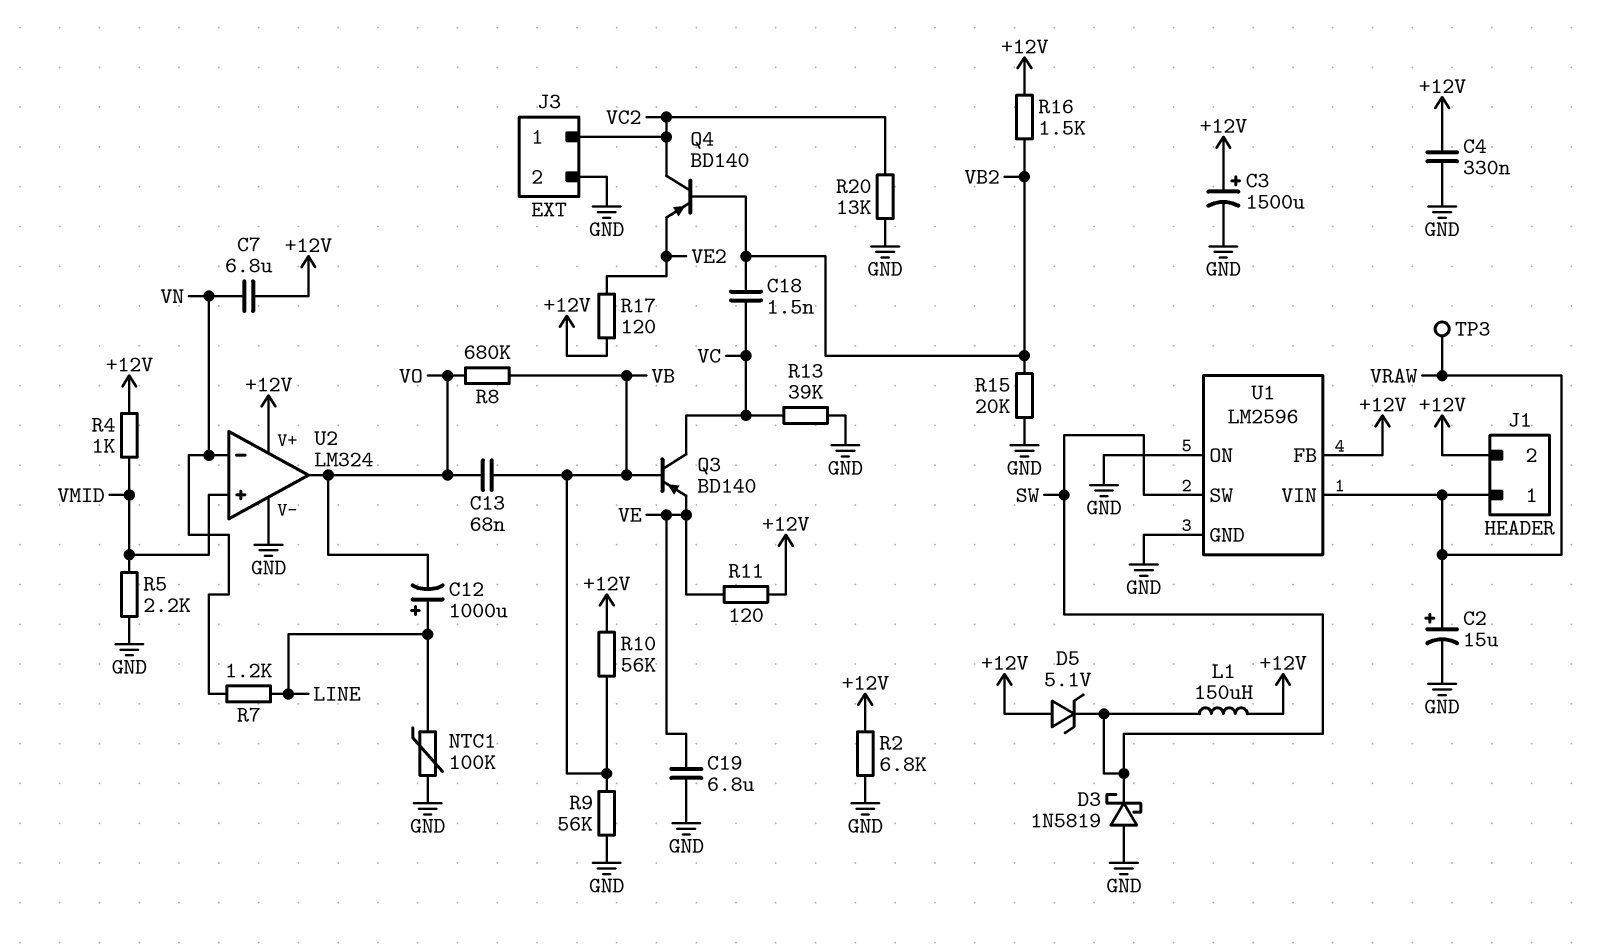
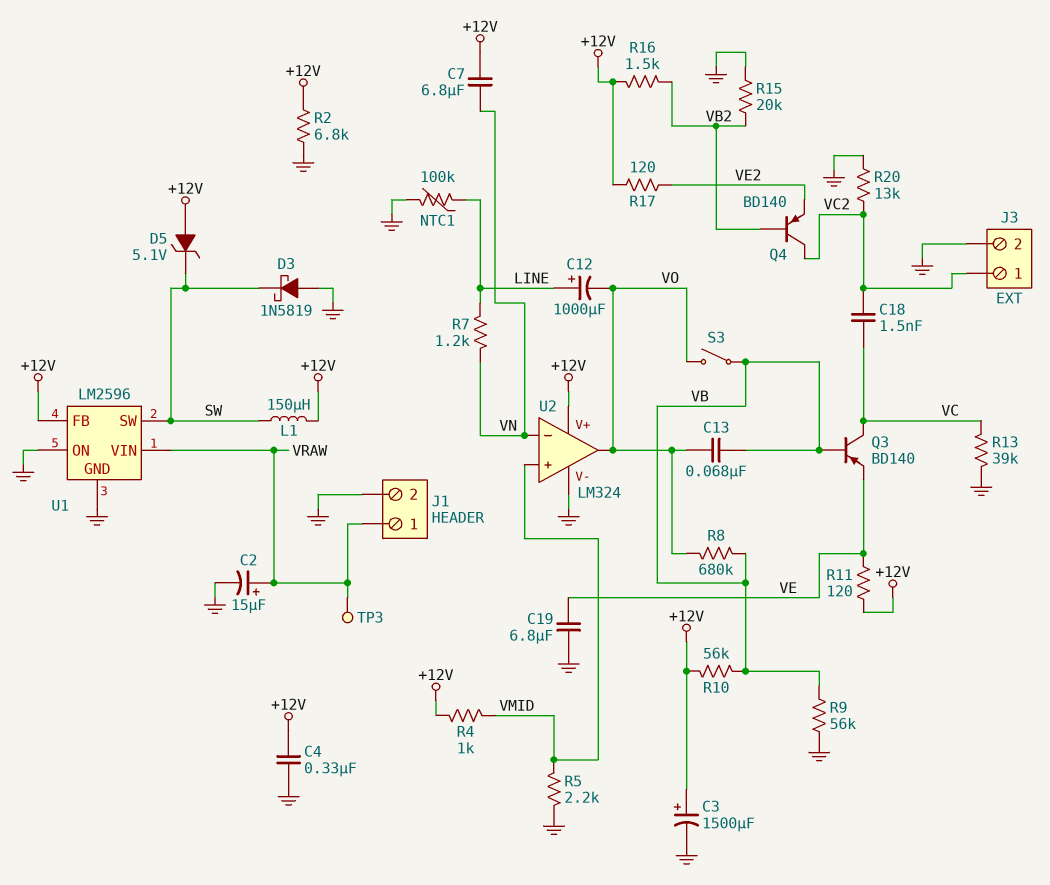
C18: 1.5nF (VB2, VC) -> 1.5nF (VC, VC2)
J1 pin 2: +12V -> GND
S3: none -> switch (VB, VO)

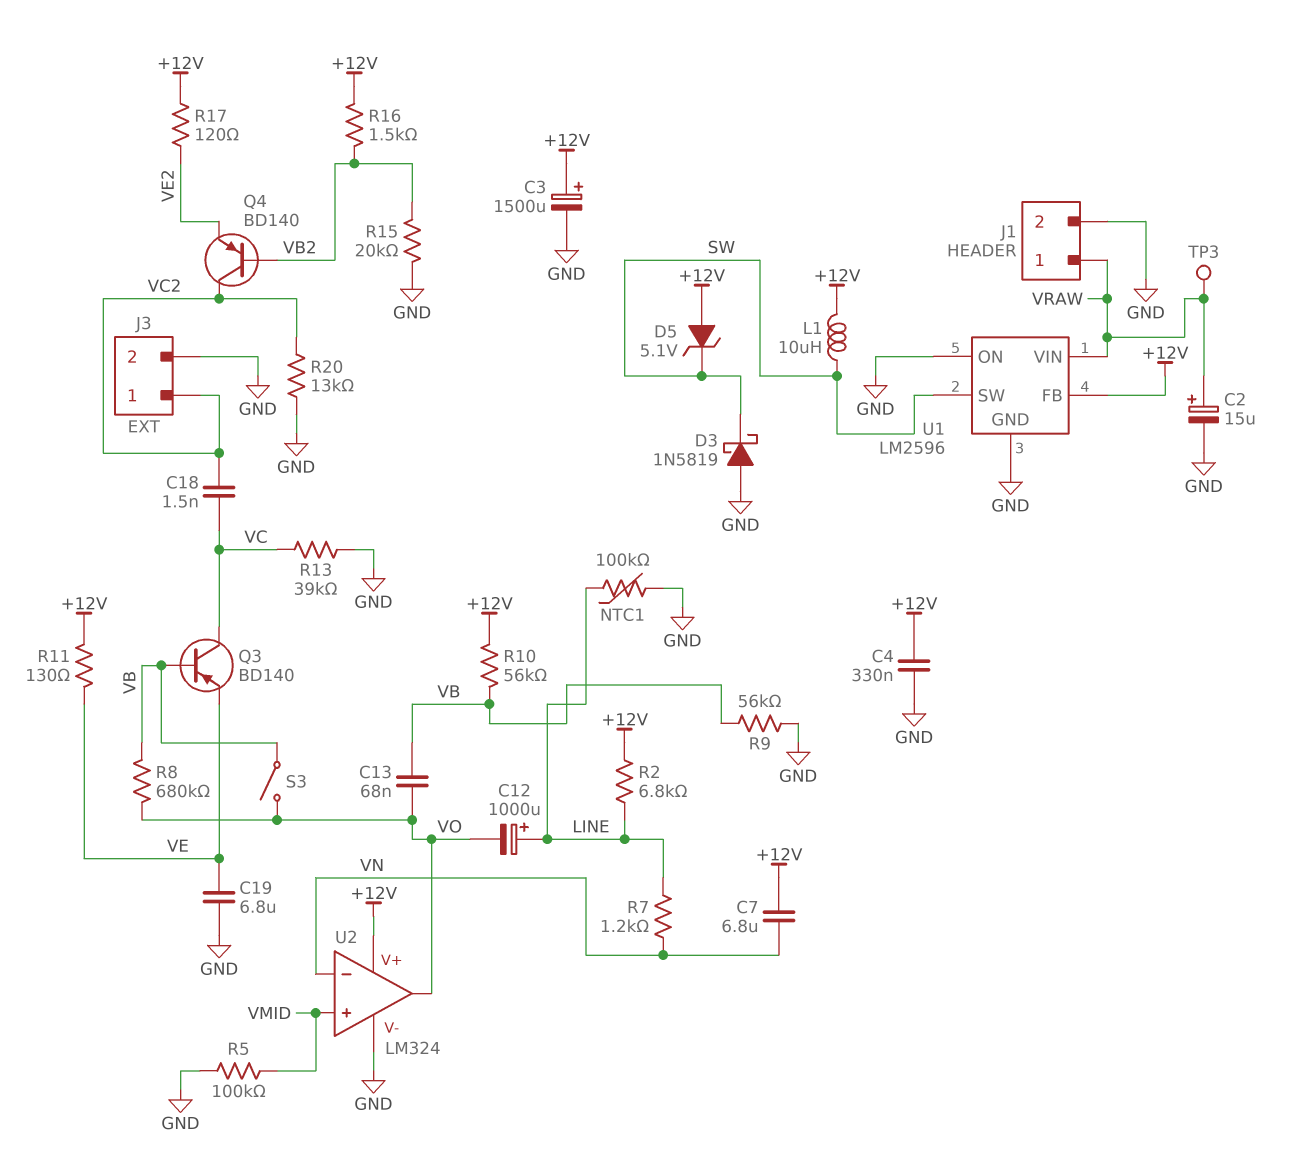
L1: 150uH (+12V, SW) -> 10uH (+12V, SW)
R2: 6.8k (+12V, GND) -> 6.8k (+12V, LINE)
R4: 1k (+12V, VMID) -> none
R5: 2.2k (GND, VMID) -> 100k (GND, VMID)
R11: 120 (+12V, VE) -> 130 (+12V, VE)

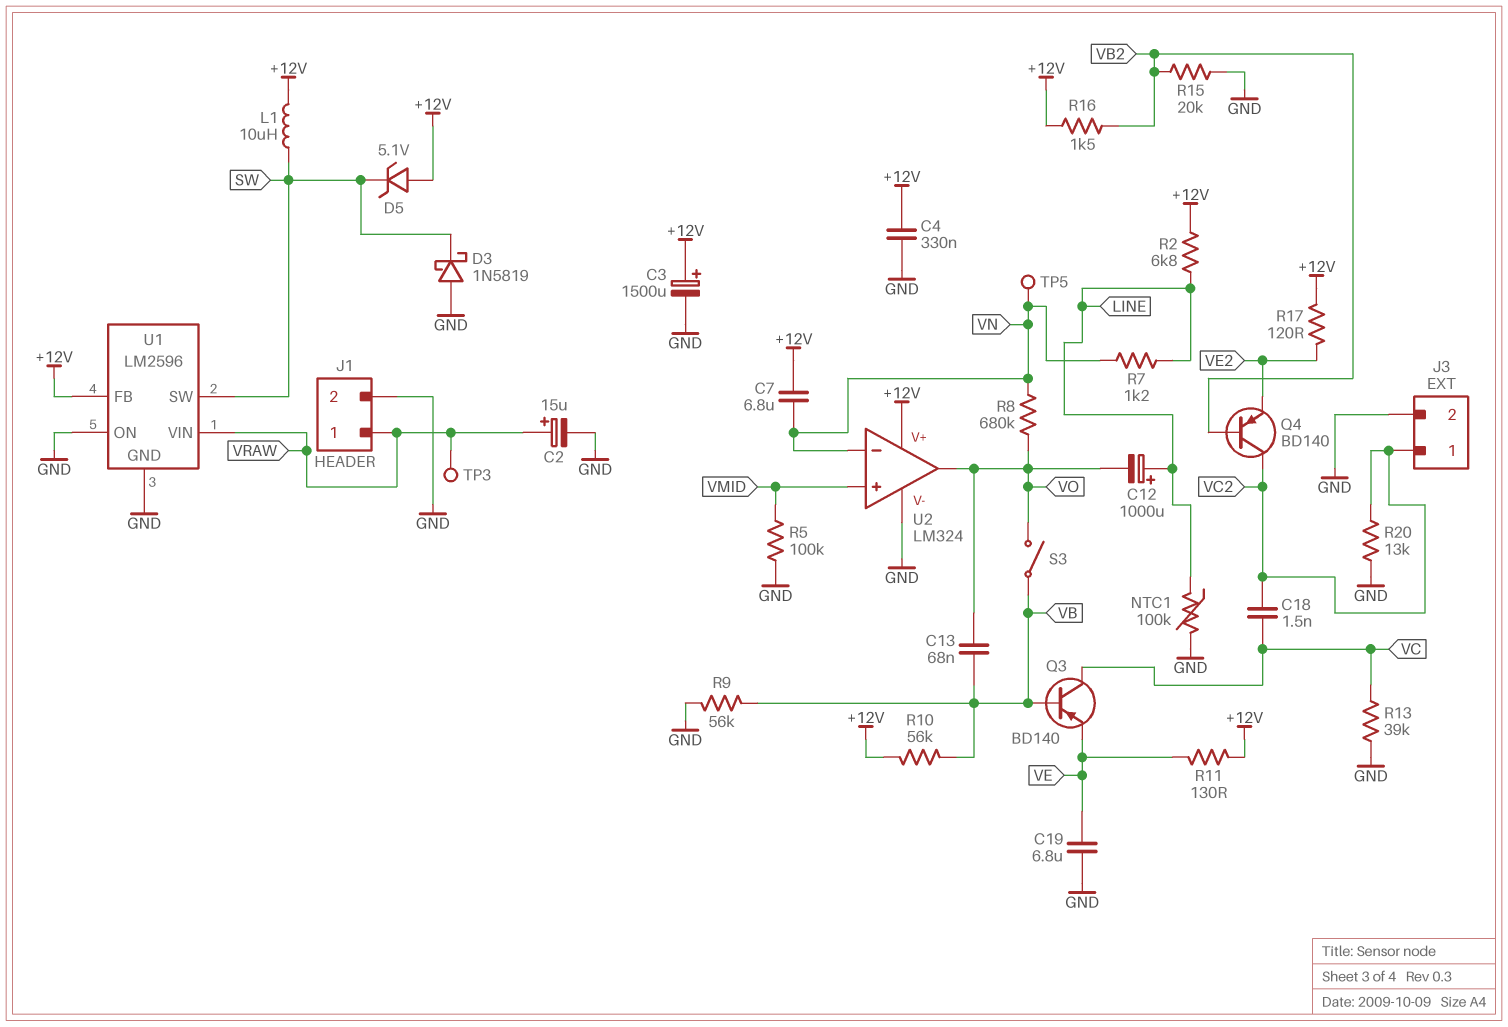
R8: 680k (VB, VO) -> 680k (VN, VO)
TP5: none -> test point (VN)

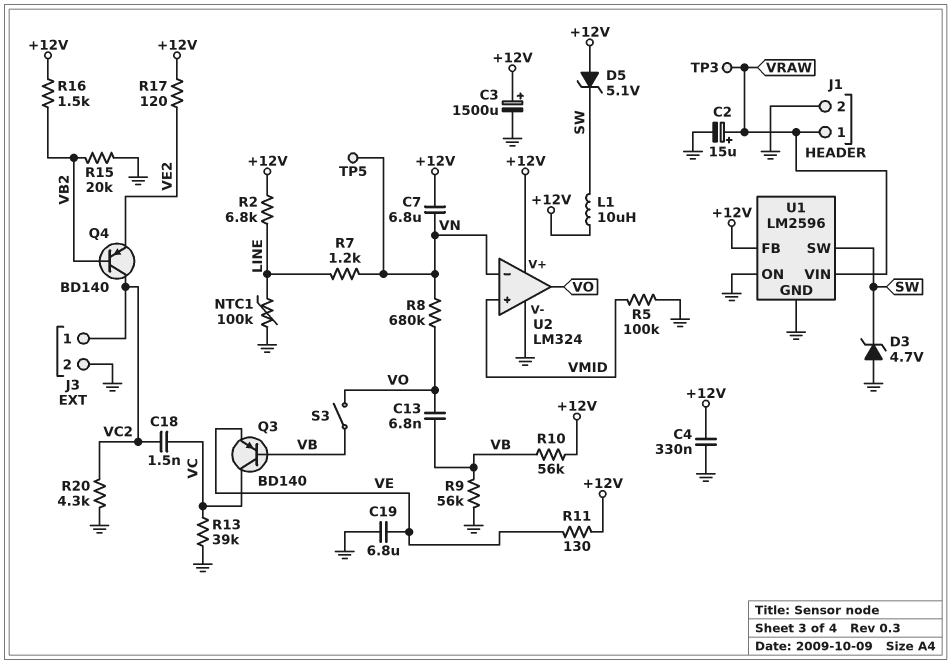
C12: 1000uF (plus LINE, minus VO) -> none
C13: 68nF (VB, VO) -> 6.8nF (VB, VO)
D3: schottky 1N5819 (A GND, K SW) -> zener 4.7V (A GND, K SW)
R20: 13k (GND, VC2) -> 4.3k (GND, VC2)

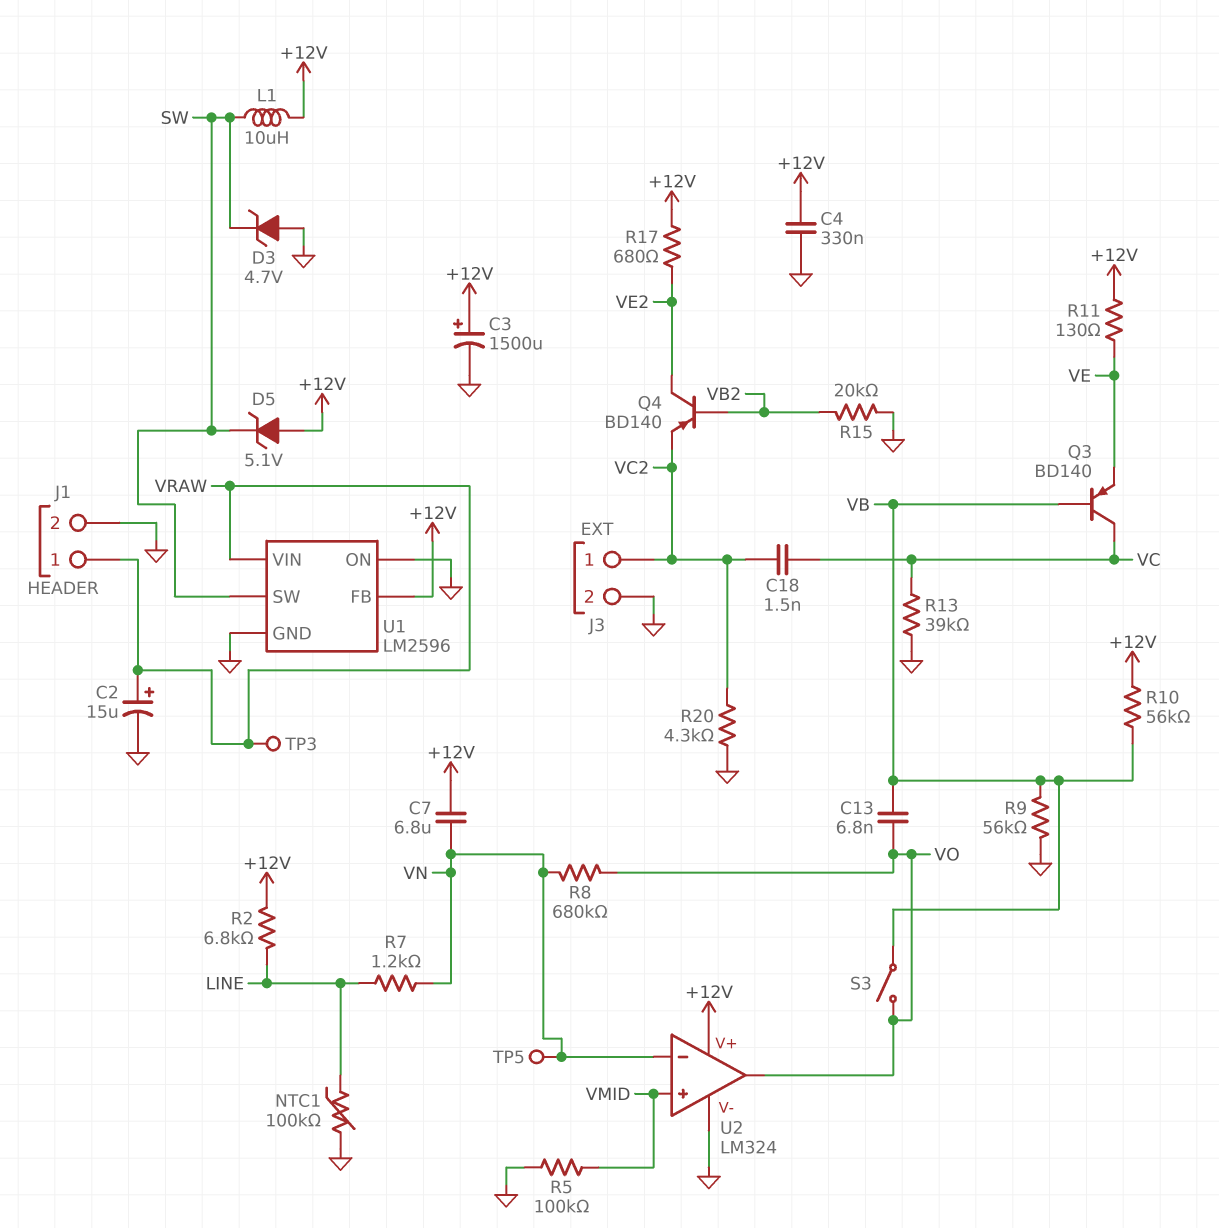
C19: 6.8uF (GND, VE) -> none
Q4: PNP BD140 (B VB2, C VC2, E VE2) -> PNP BD140 (B VB2, C VE2, E VC2)
R16: 1.5k (+12V, VB2) -> none
R17: 120 (+12V, VE2) -> 680 (+12V, VE2)

